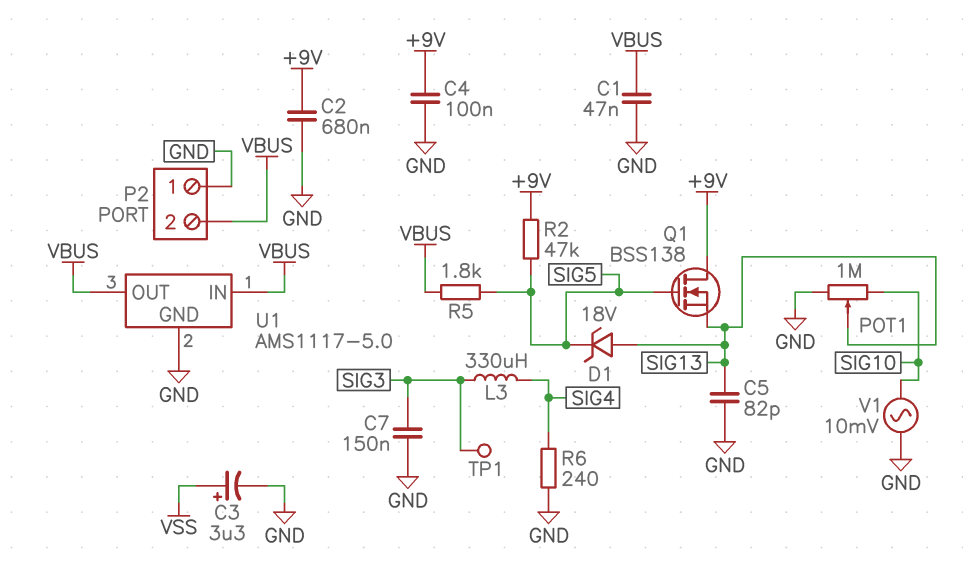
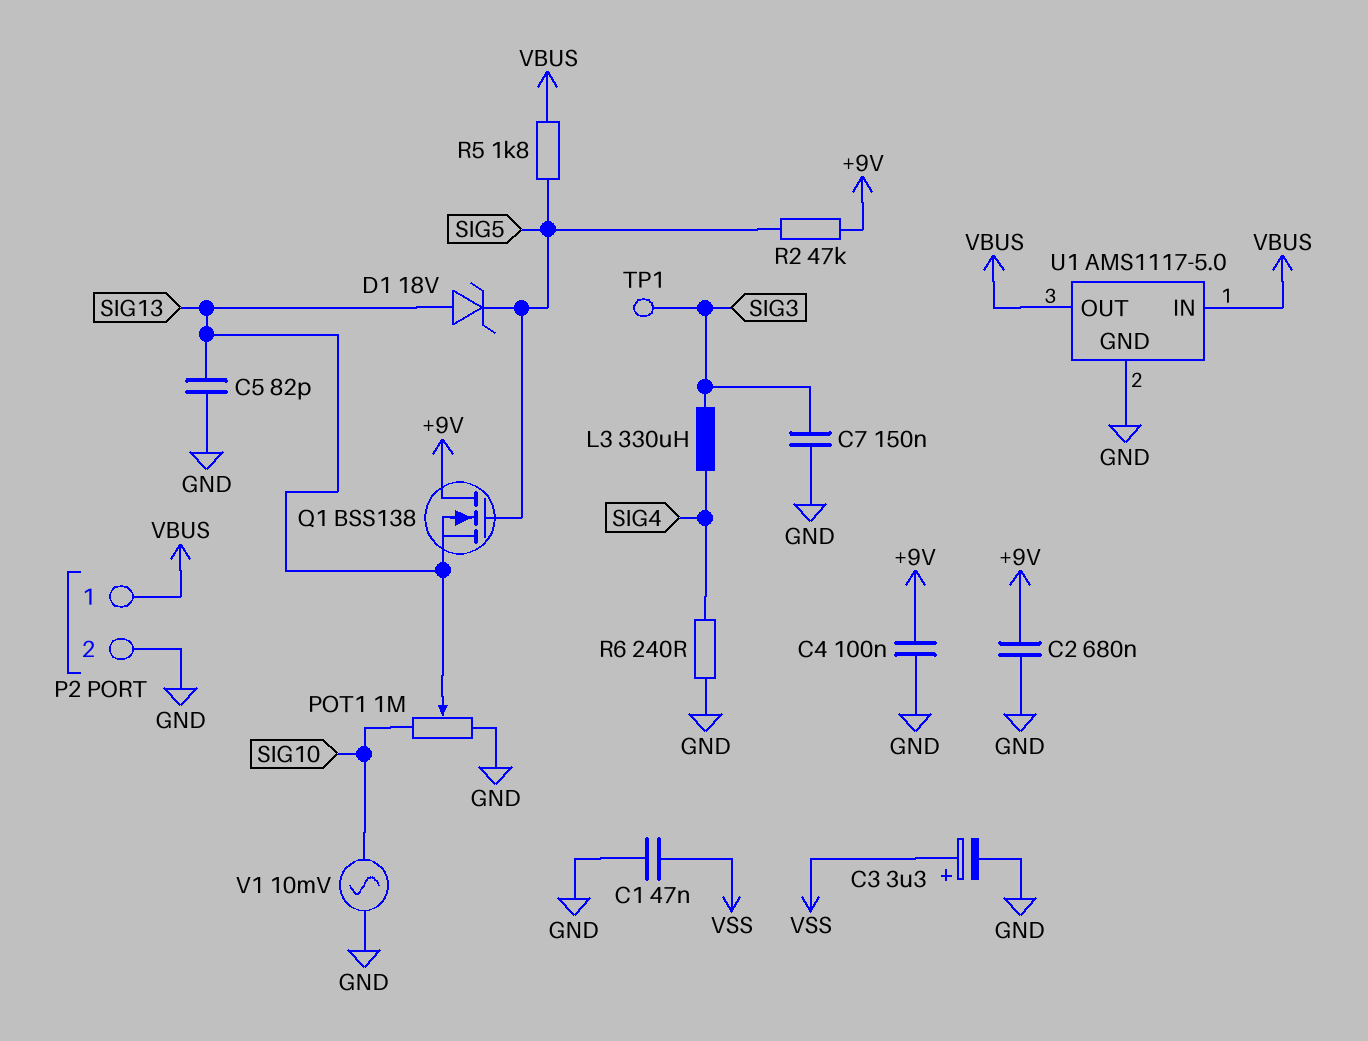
C1: 47nF (GND, VBUS) -> 47nF (GND, VSS)
P2 pin 1: GND -> VBUS
P2 pin 2: VBUS -> GND

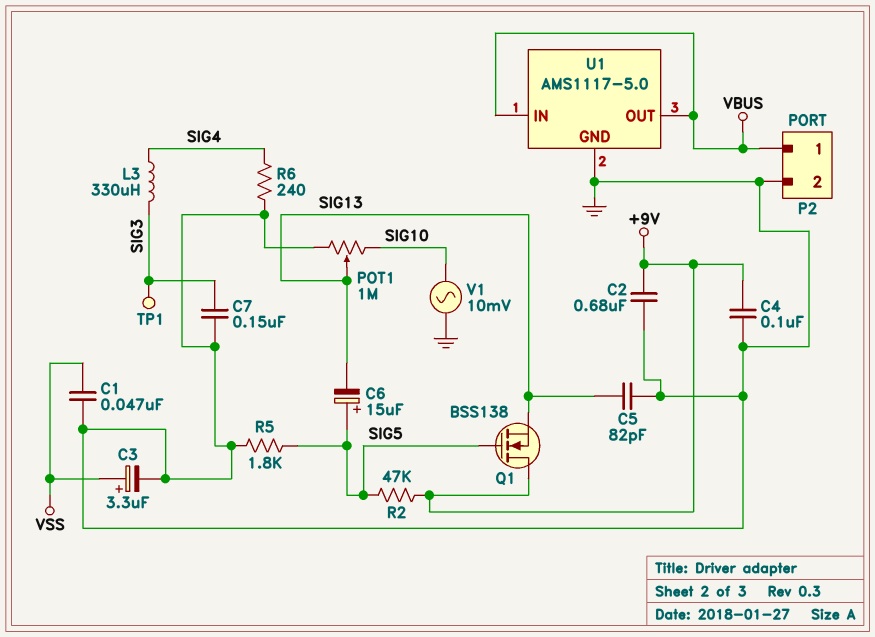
C6: none -> 15uF (plus SIG5, minus SIG13)
D1: zener 18V (A SIG13, K SIG5) -> none
R5: 1.8k (SIG5, VBUS) -> 1.8k (GND, SIG5)

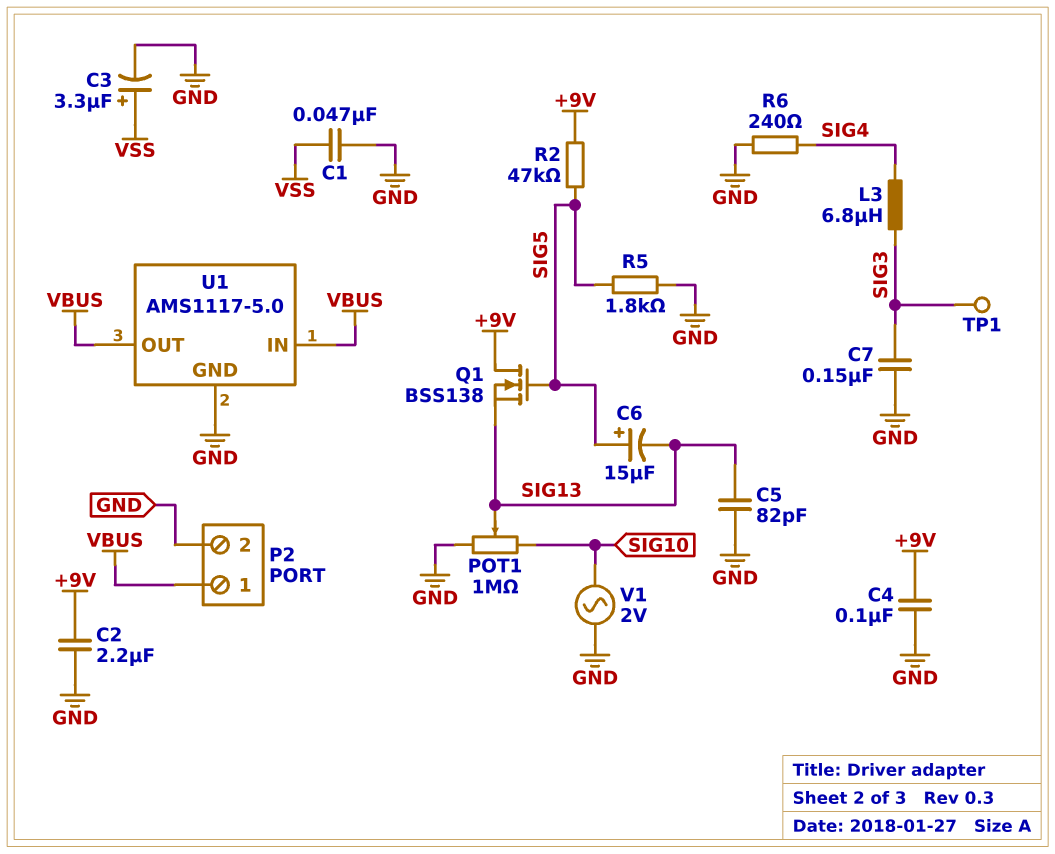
C2: 680nF (+9V, GND) -> 2.2uF (+9V, GND)
L3: 330uH (SIG3, SIG4) -> 6.8uH (SIG3, SIG4)
V1: AC 10mV (GND, SIG10) -> AC 2V (GND, SIG10)

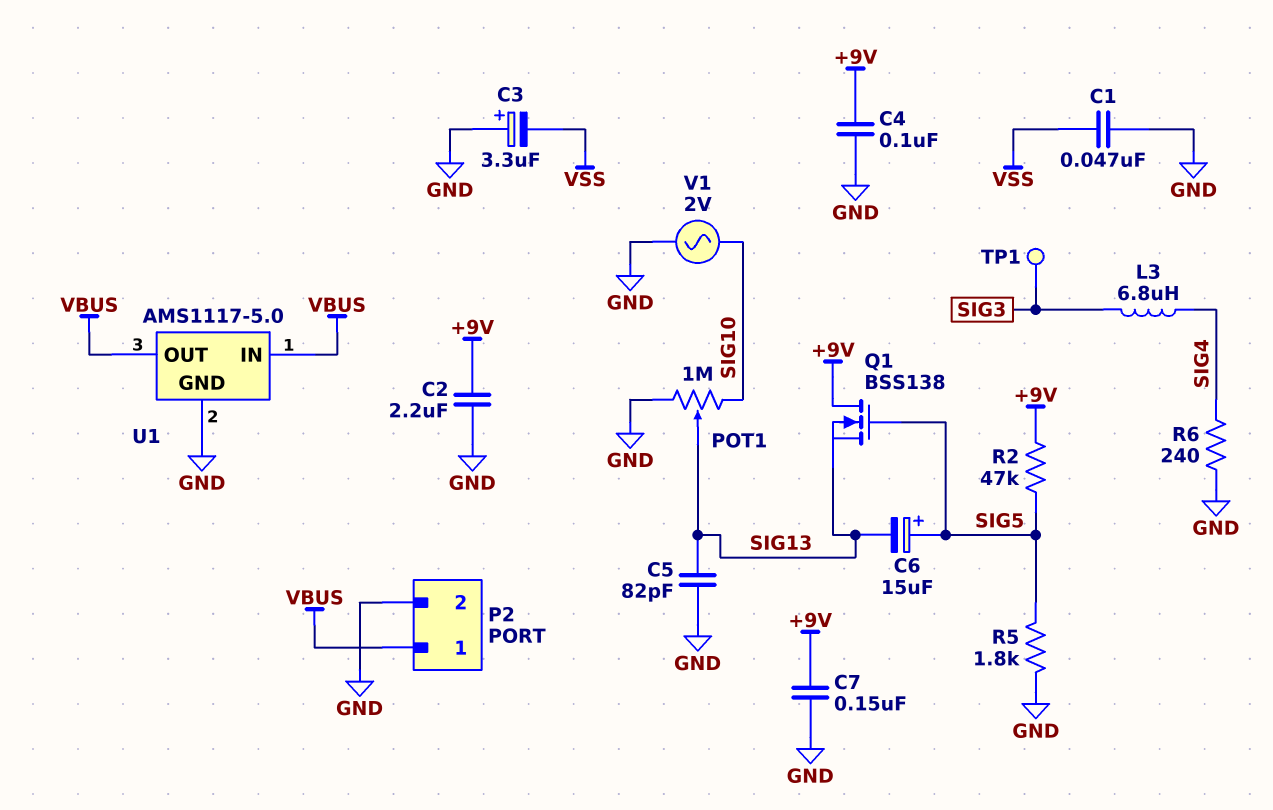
C3: 3.3uF (plus VSS, minus GND) -> 3.3uF (plus GND, minus VSS)
C7: 150nF (GND, SIG3) -> 150nF (+9V, GND)

